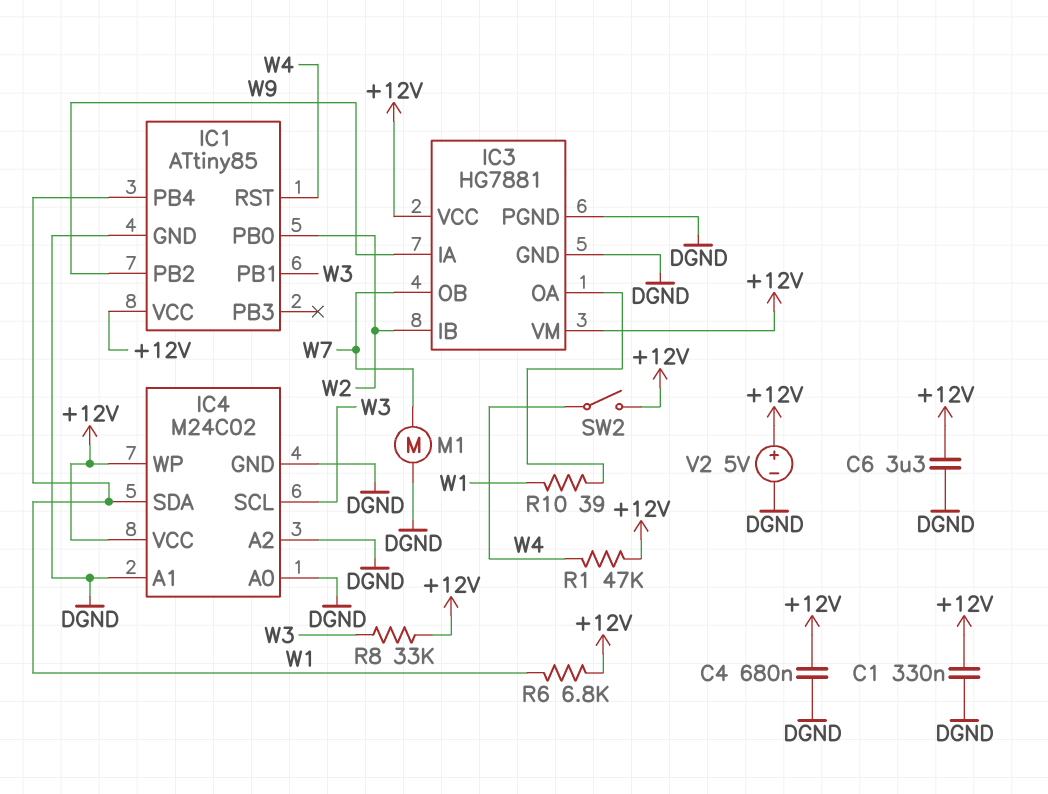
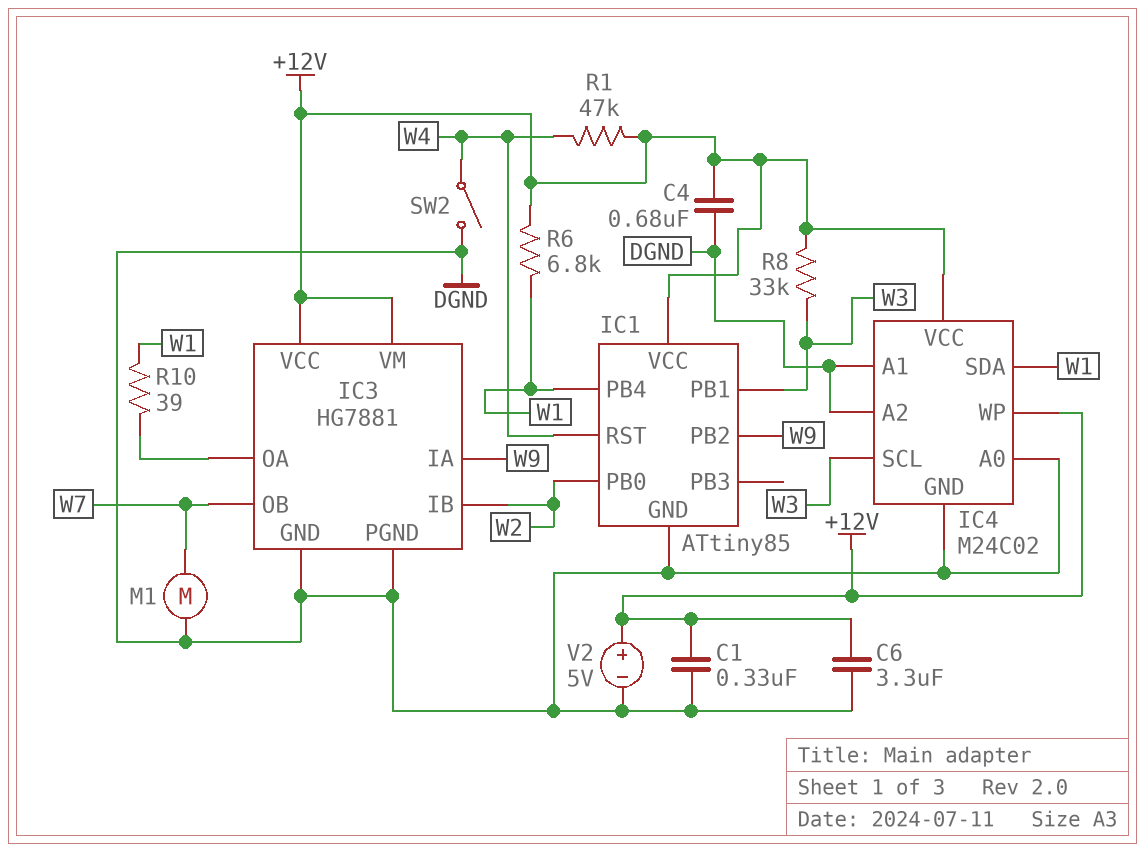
SW2: switch (+12V, W4) -> switch (DGND, W4)

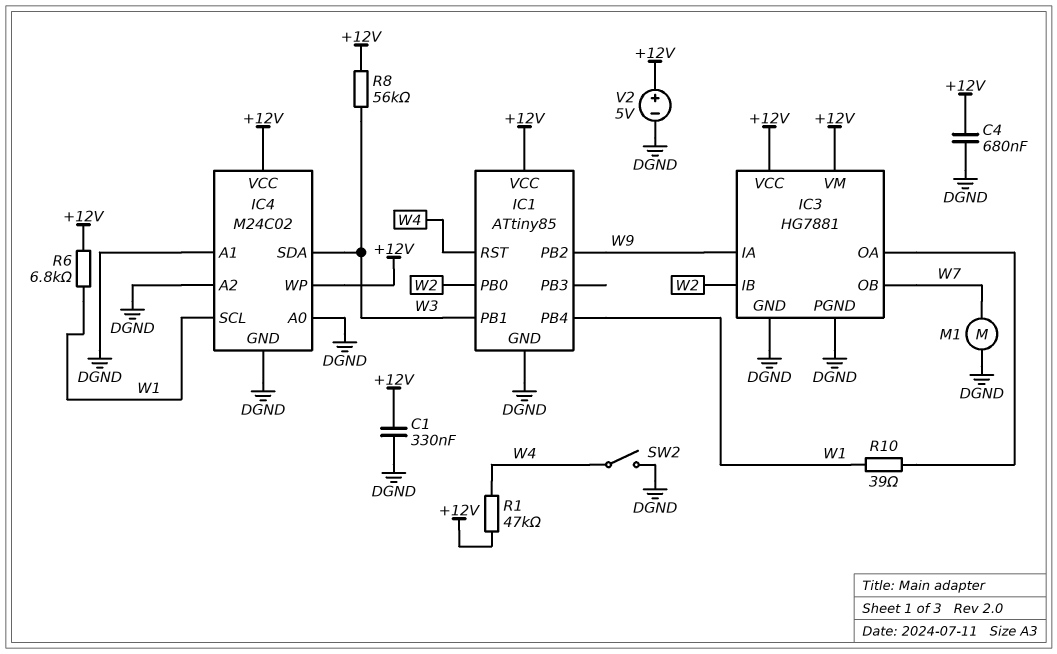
C6: 3.3uF (+12V, DGND) -> none
IC4 pin SCL: W3 -> W1
IC4 pin SDA: W1 -> W3
R8: 33k (+12V, W3) -> 56k (+12V, W3)

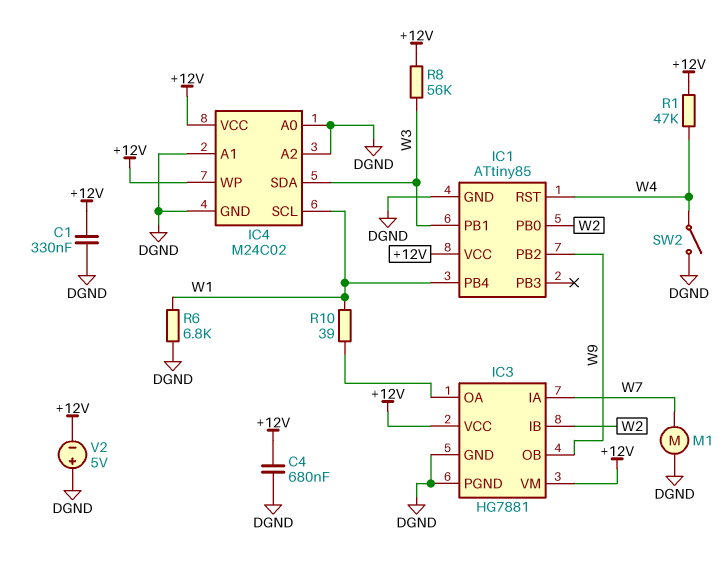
IC3 pin IA: W9 -> W7
IC3 pin OB: W7 -> W9
R6: 6.8k (+12V, W1) -> 6.8k (DGND, W1)
V2: 5V (plus +12V, minus DGND) -> 5V (plus DGND, minus +12V)

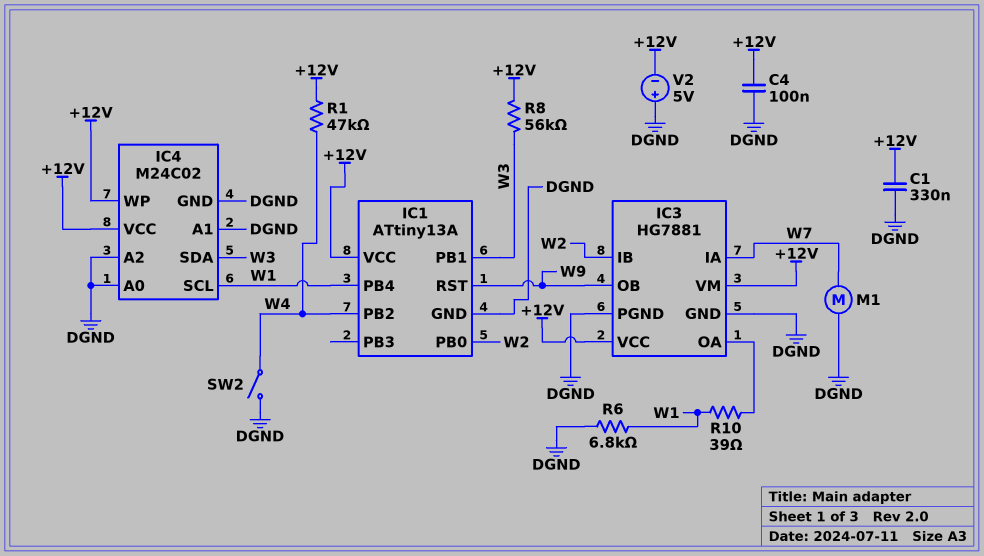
C4: 680nF (+12V, DGND) -> 100nF (+12V, DGND)
IC1: ATtiny85 -> ATtiny13A
IC1 pin PB2: W9 -> W4
IC1 pin RST: W4 -> W9

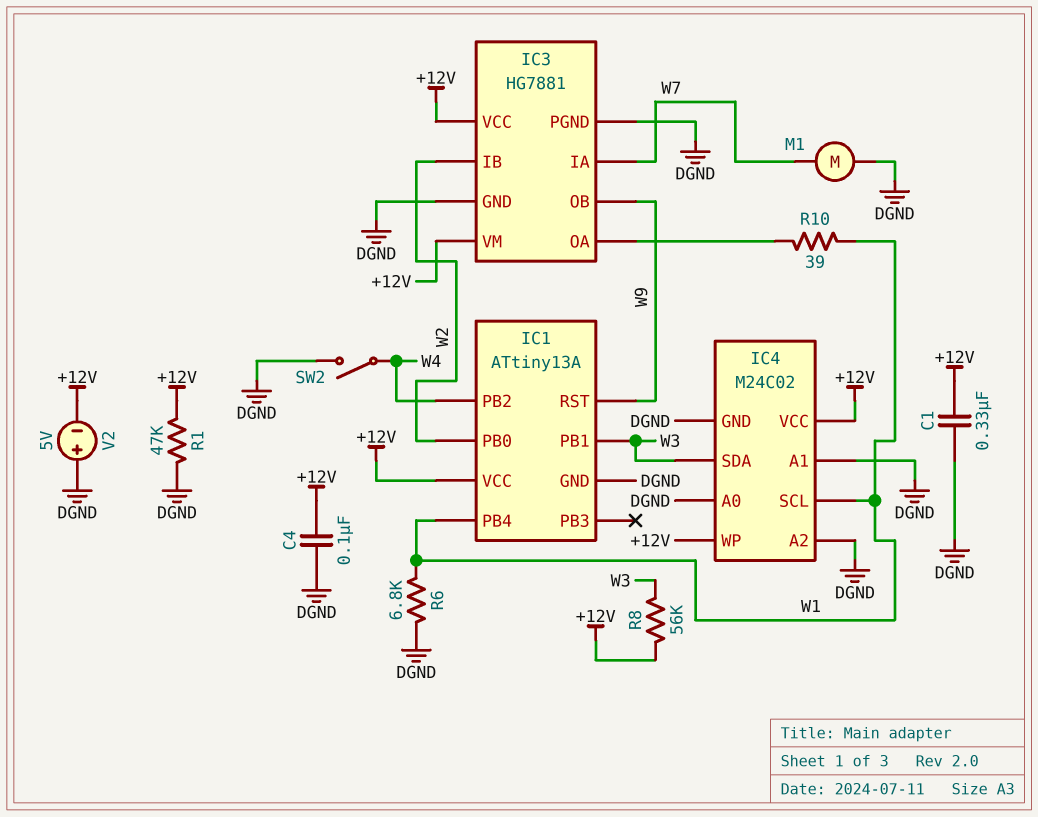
R1: 47k (+12V, W4) -> 47k (+12V, DGND)

